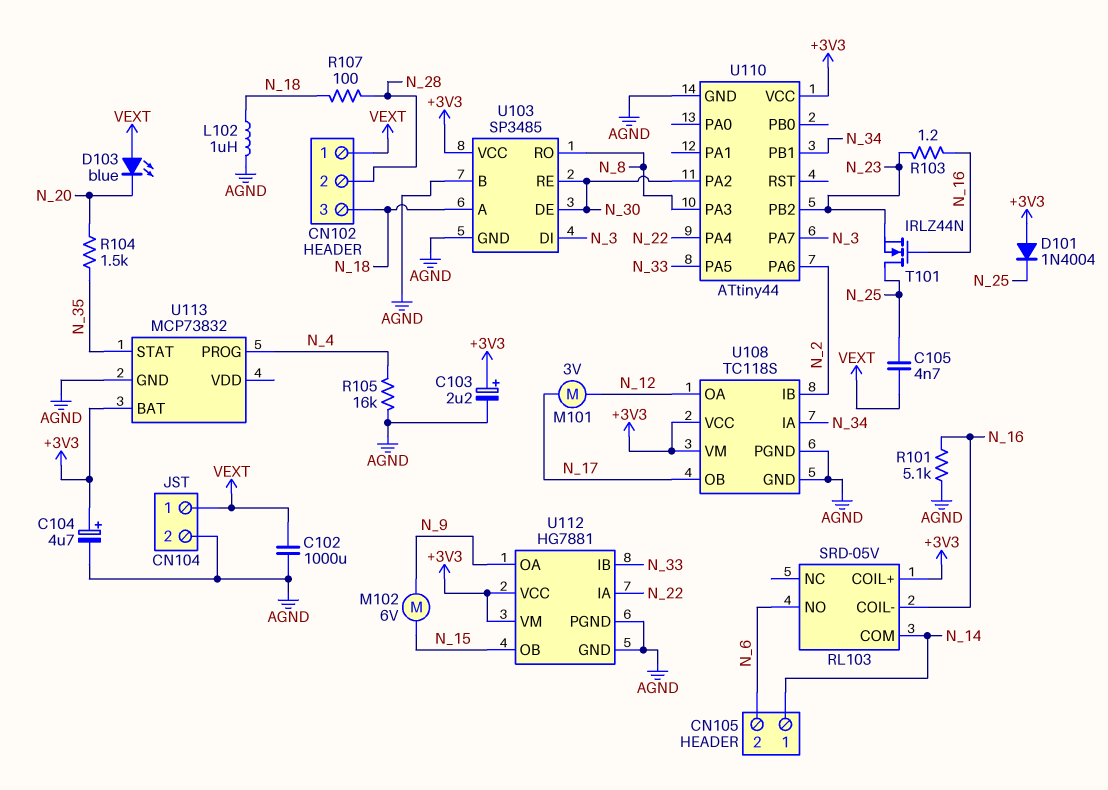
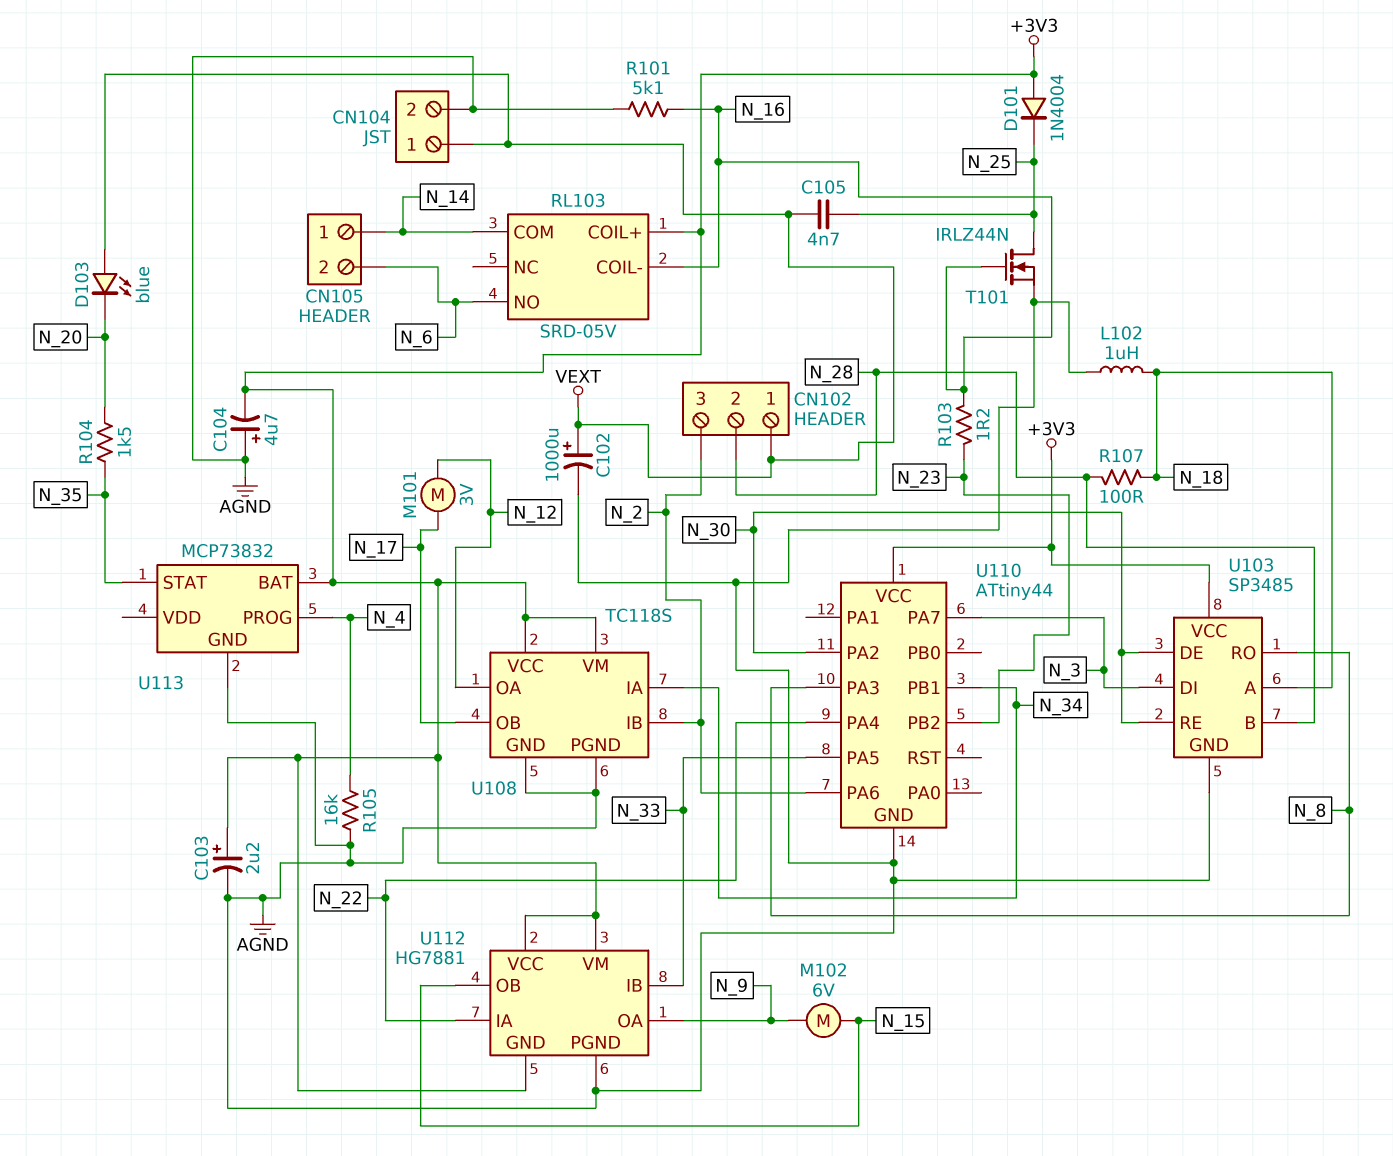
C102: 1000uF (AGND, VEXT) -> 1000uF (plus VEXT, minus AGND)
C104: 4.7uF (plus +3V3, minus AGND) -> 4.7uF (plus AGND, minus +3V3)
CN102 pin 3: N_18 -> N_2
T101: NMOS IRLZ44N (G N_16, D N_25, S N_23) -> NMOS IRLZ44N (G N_16, D N_25, S AGND)
U103 pin B: AGND -> N_28
U112 pin GND: AGND -> +3V3

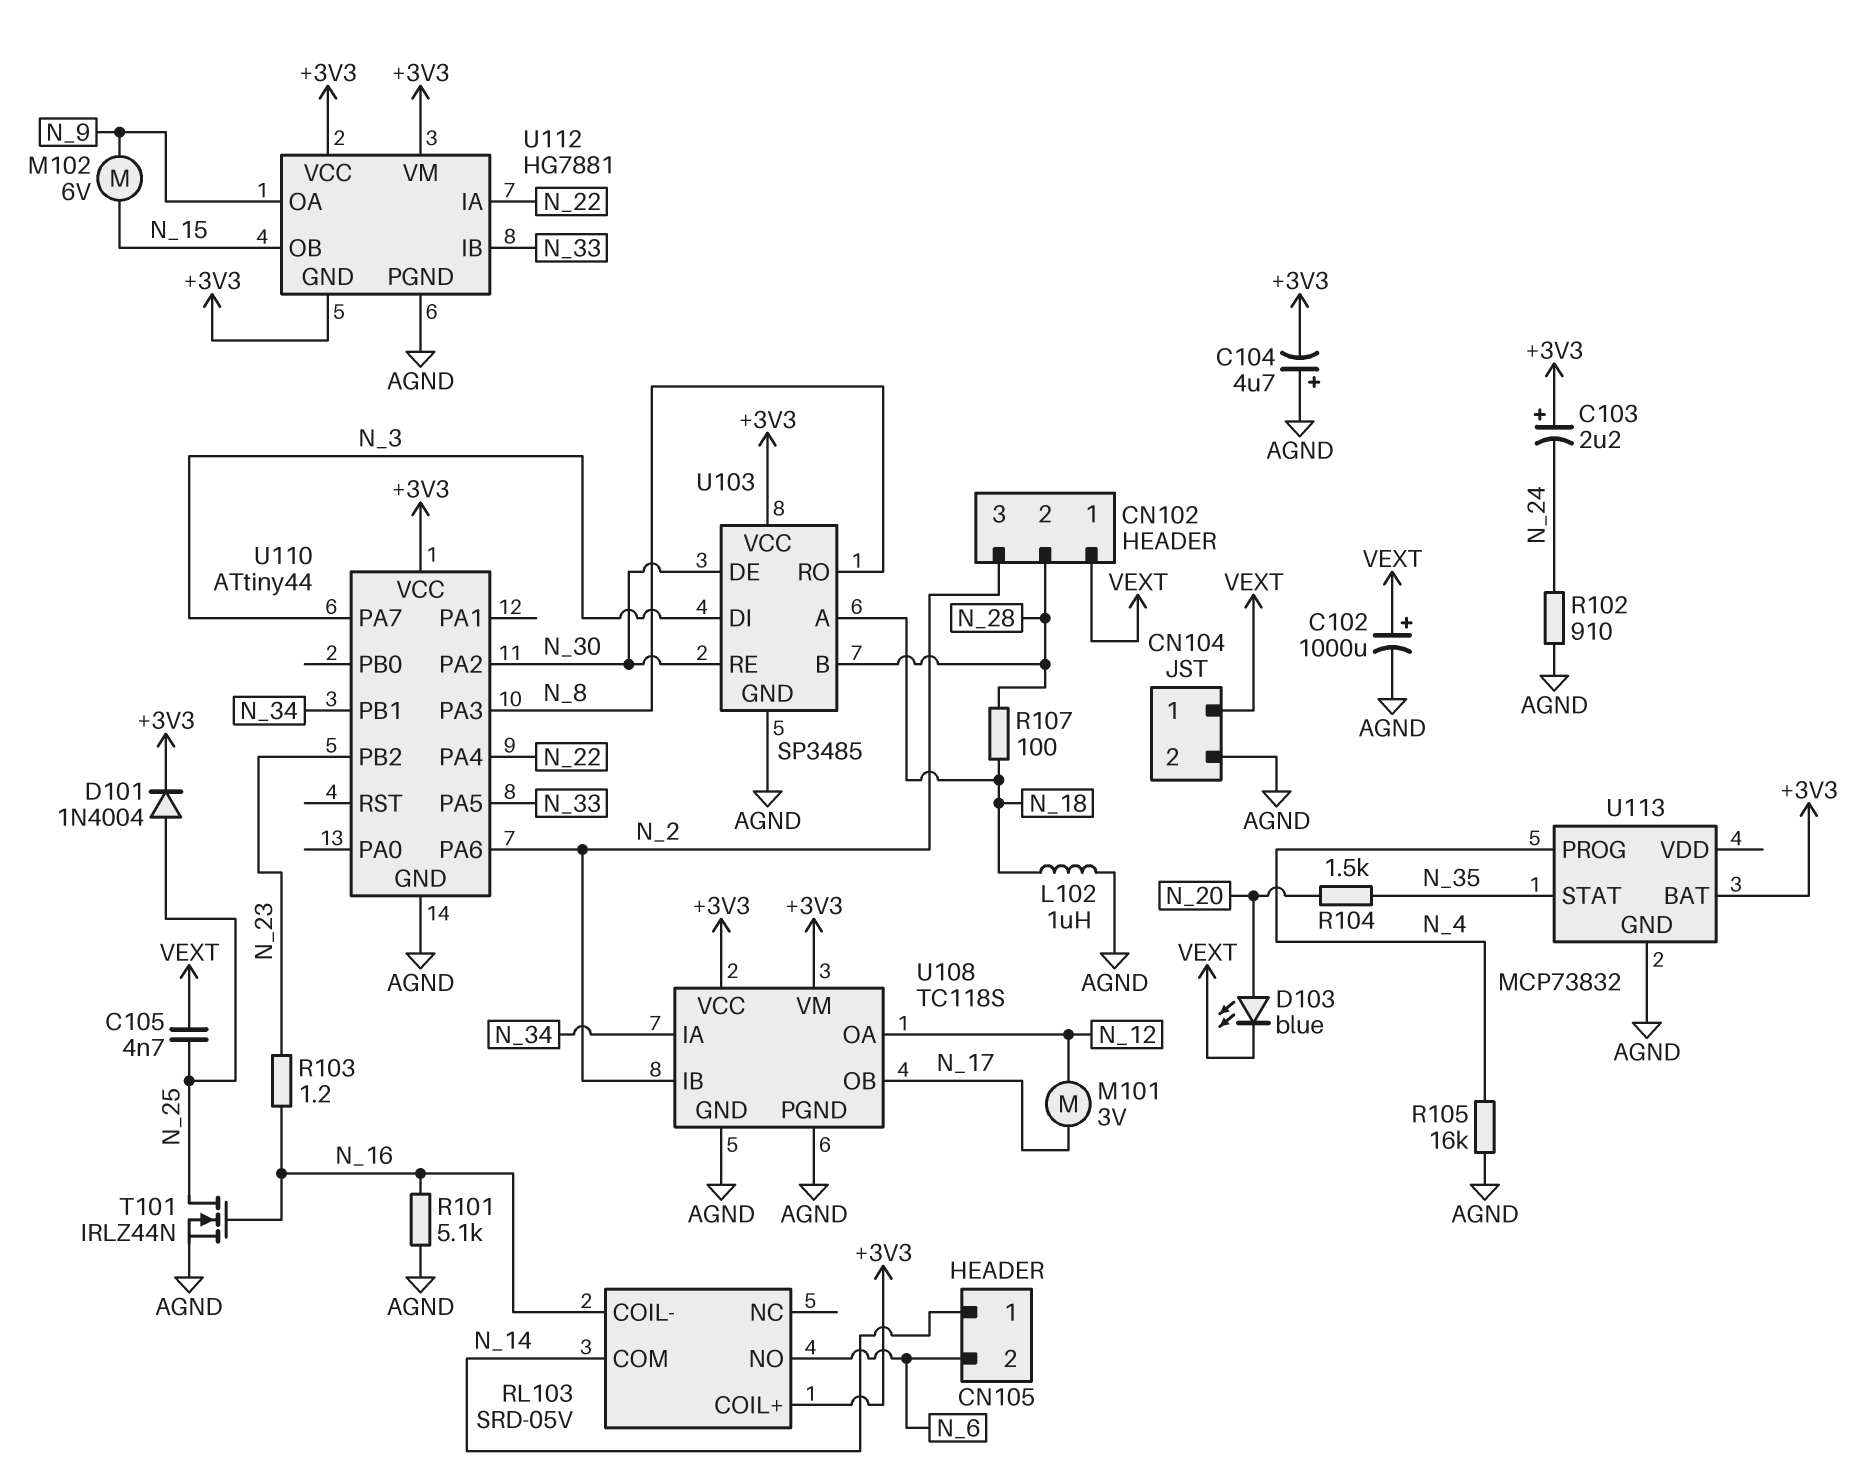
C103: 2.2uF (plus +3V3, minus AGND) -> 2.2uF (plus +3V3, minus N_24)
D101: diode 1N4004 (A +3V3, K N_25) -> diode 1N4004 (A N_25, K +3V3)
D103: LED blue (A VEXT, K N_20) -> LED blue (A N_20, K VEXT)
R102: none -> 910 (AGND, N_24)

